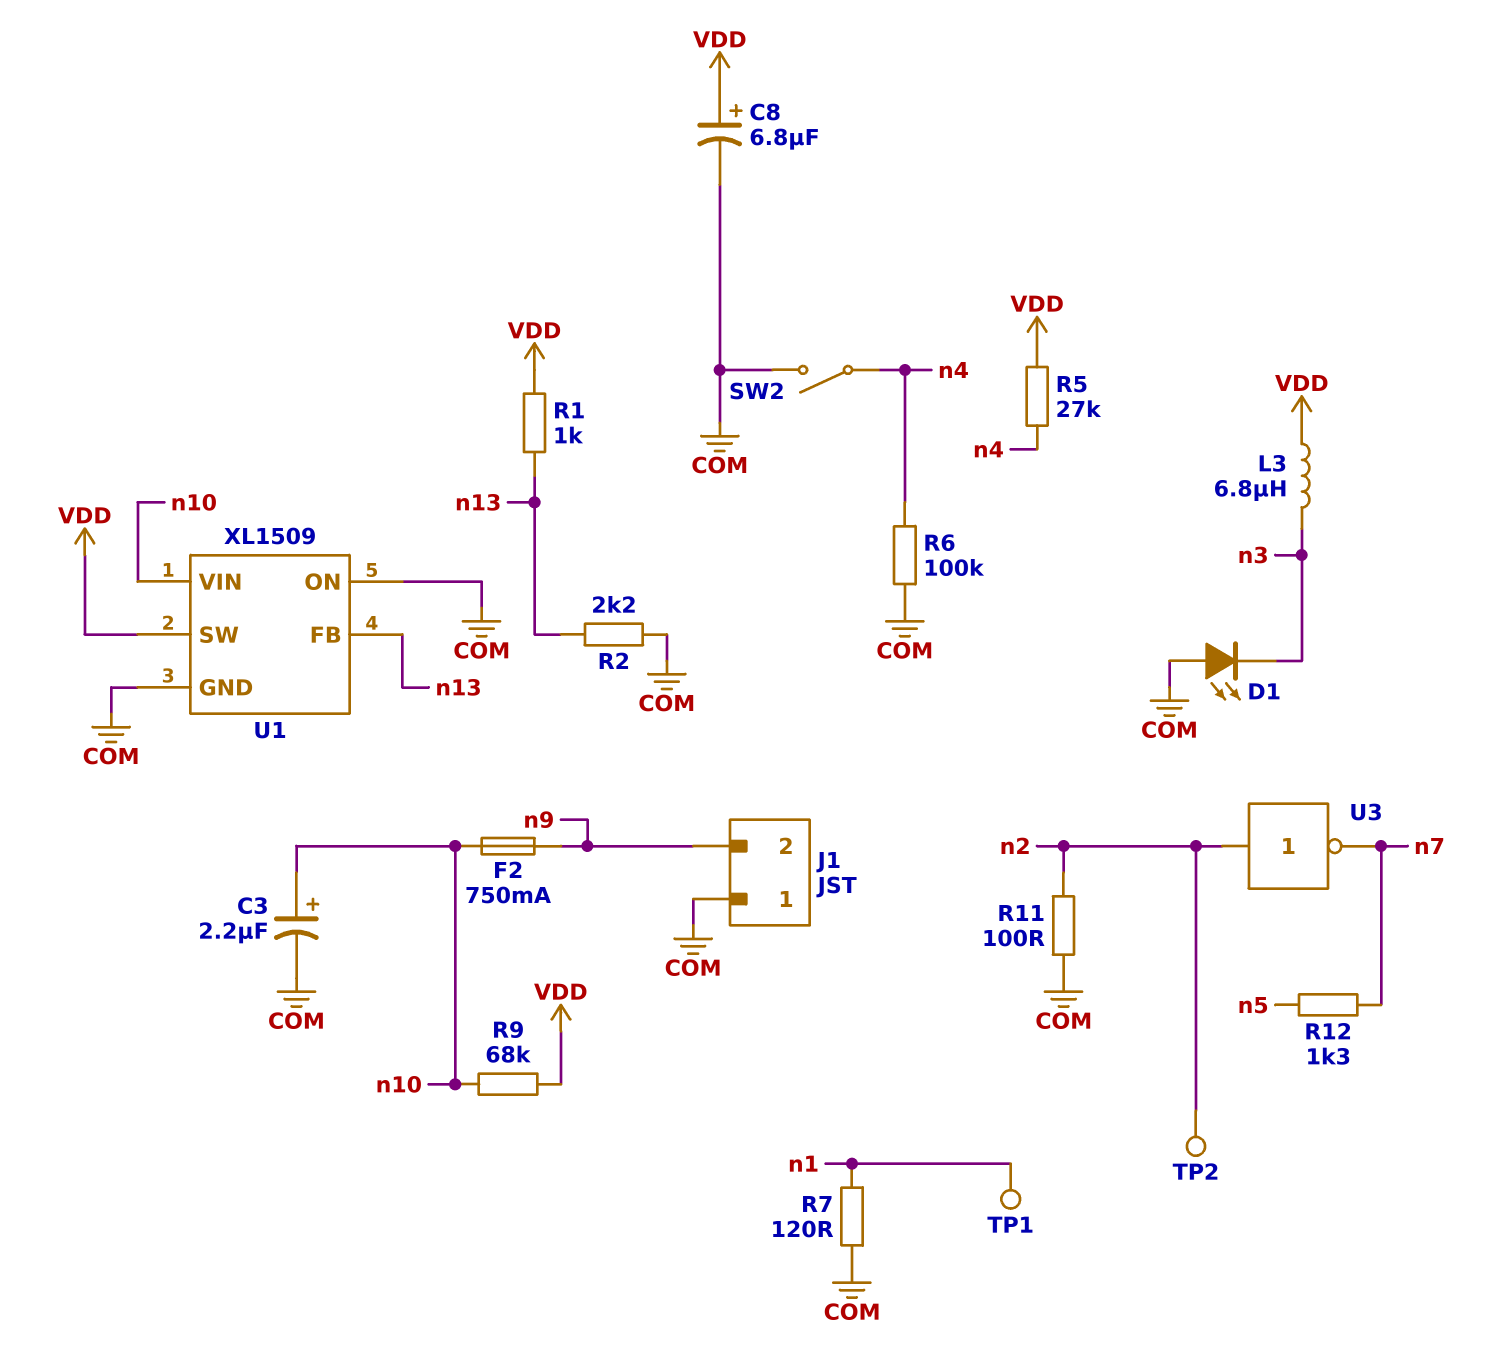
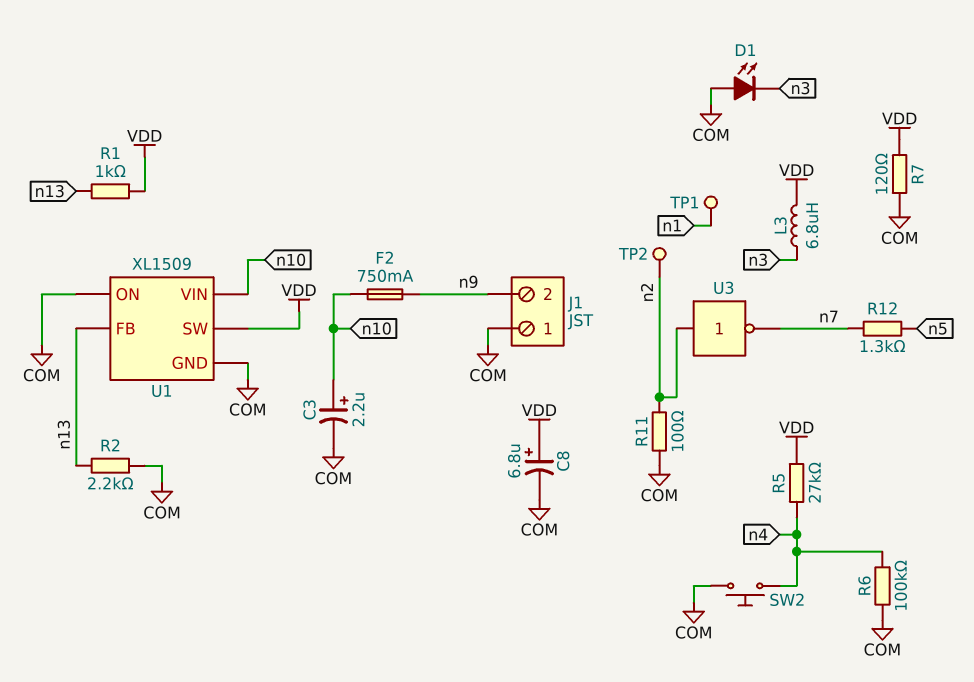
R7: 120 (COM, n1) -> 120 (COM, VDD)
R9: 68k (VDD, n10) -> none
SW2: switch (COM, n4) -> button (COM, n4)

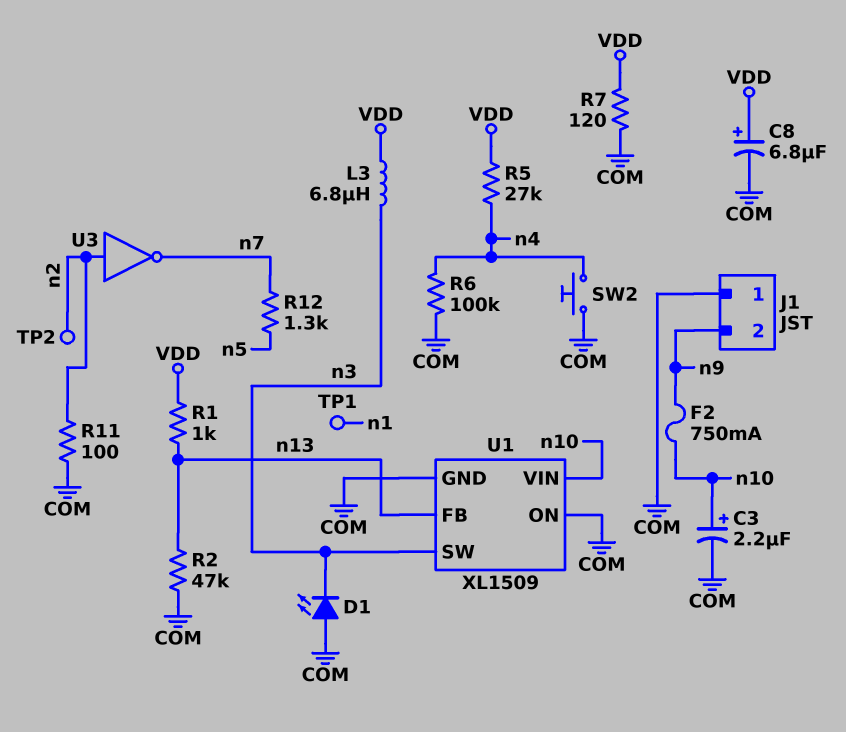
R2: 2.2k (COM, n13) -> 47k (COM, n13)
U1 pin SW: VDD -> n3

